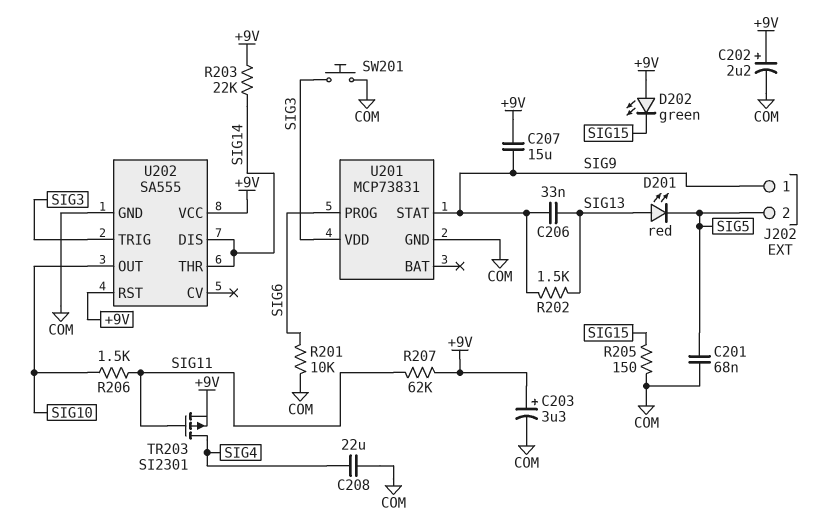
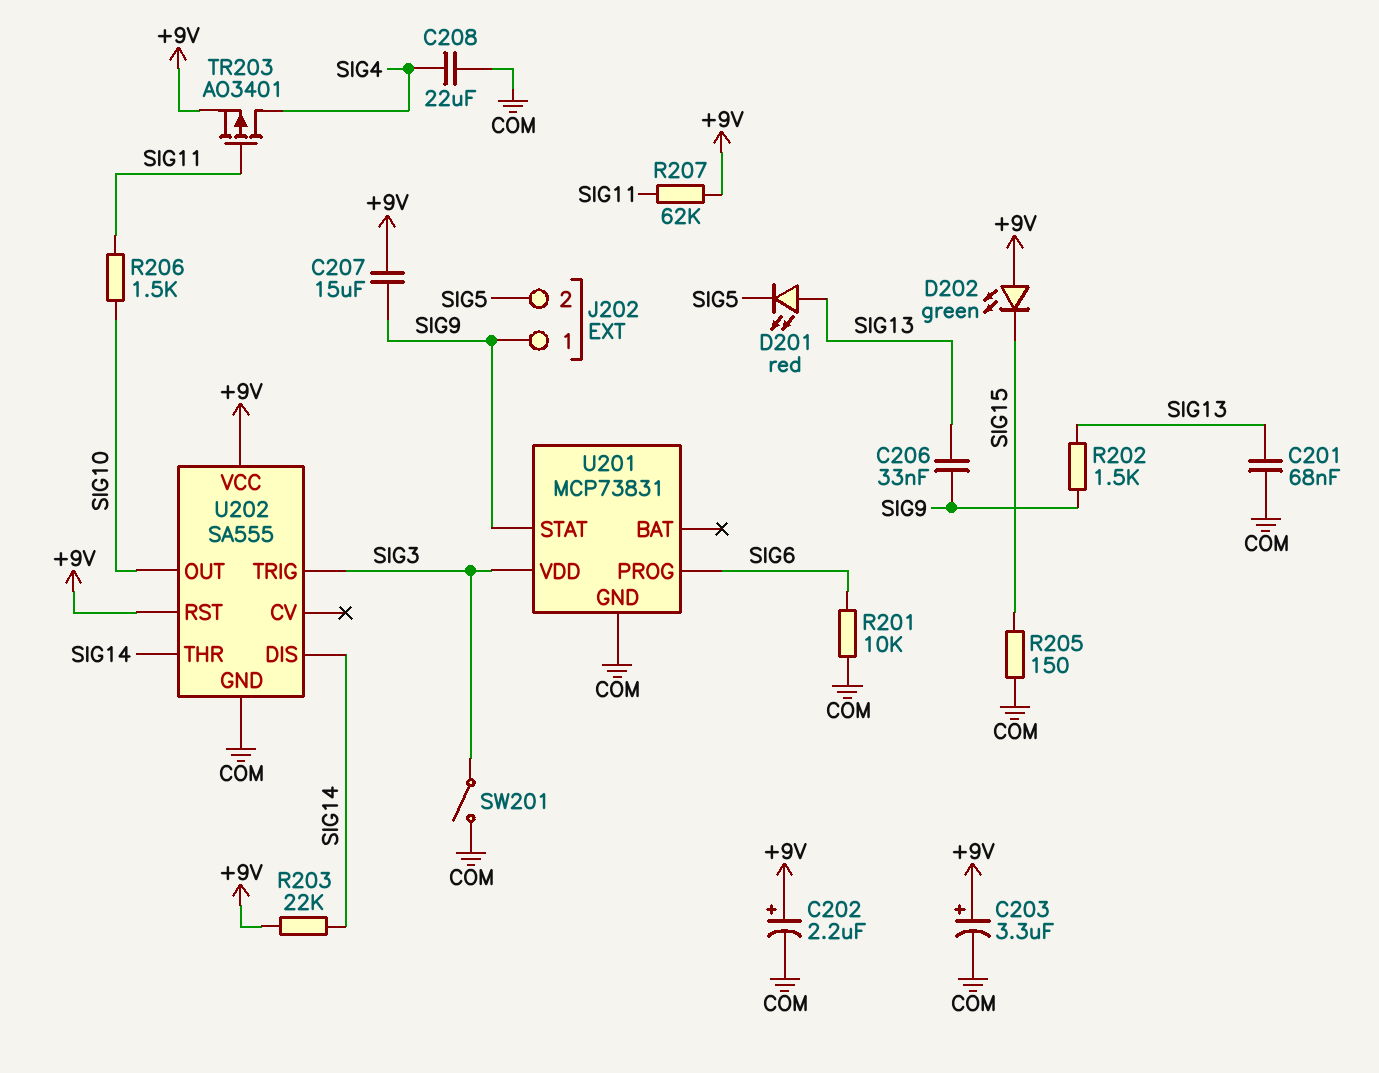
C201: 68nF (COM, SIG5) -> 68nF (COM, SIG13)
SW201: button (COM, SIG3) -> switch (COM, SIG3)
TR203: PMOS SI2301 (G SIG11, D SIG4, S +9V) -> PMOS AO3401 (G SIG11, D SIG4, S +9V)

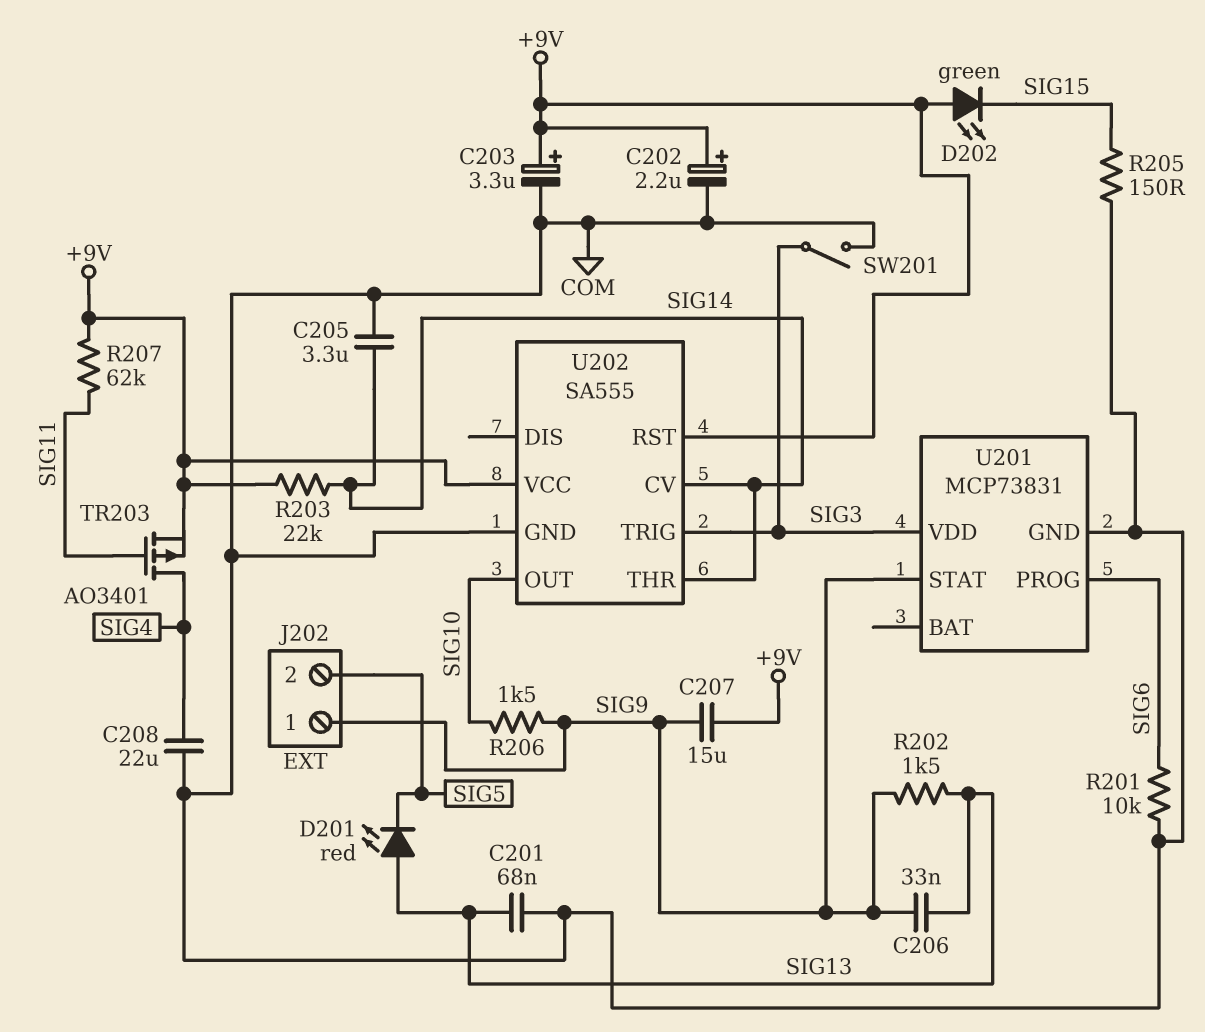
C205: none -> 3.3uF (COM, SIG14)
R206: 1.5k (SIG10, SIG11) -> 1.5k (SIG9, SIG10)
U202 pin CV: none -> SIG14
U202 pin DIS: SIG14 -> none

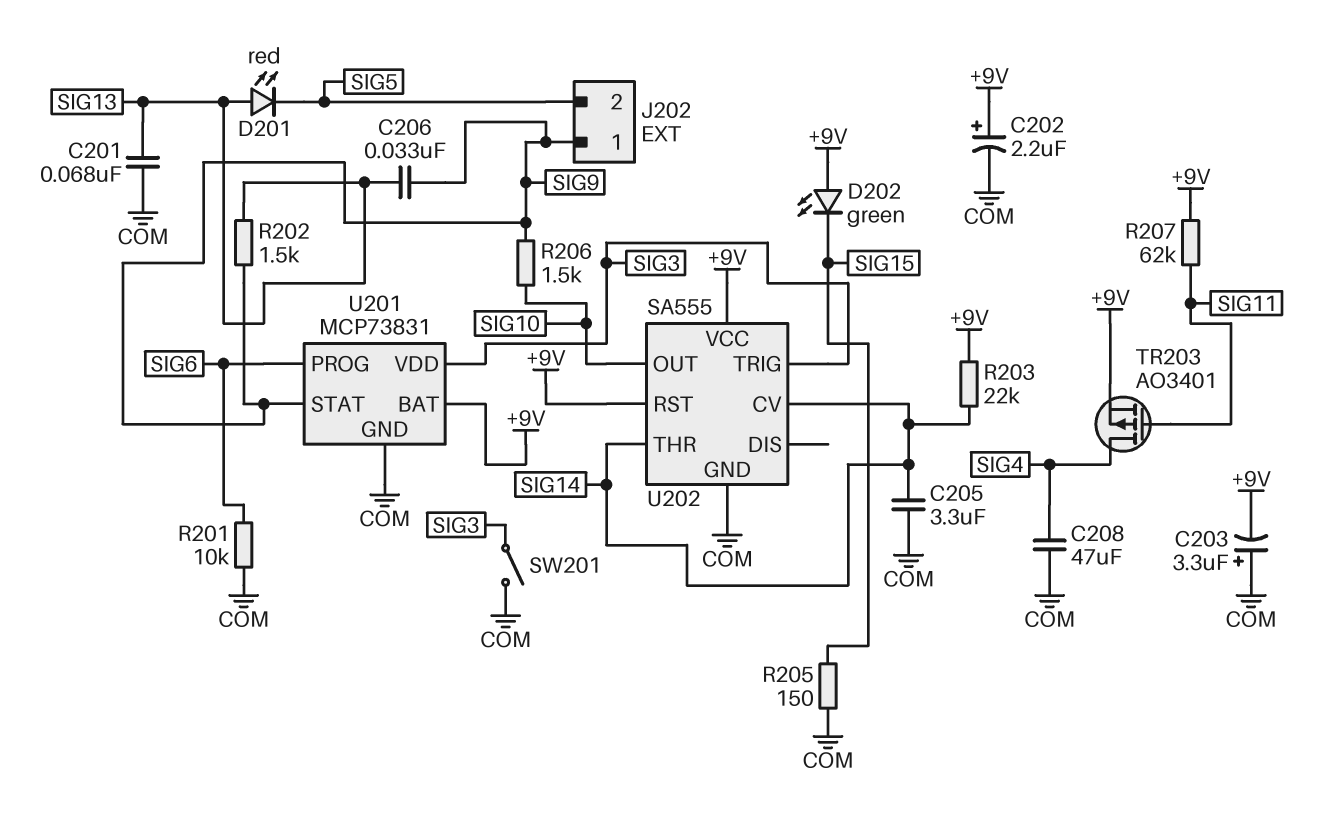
C203: 3.3uF (plus +9V, minus COM) -> 3.3uF (plus COM, minus +9V)
C207: 15uF (+9V, SIG9) -> none
C208: 22uF (COM, SIG4) -> 47uF (COM, SIG4)
U201 pin BAT: none -> +9V

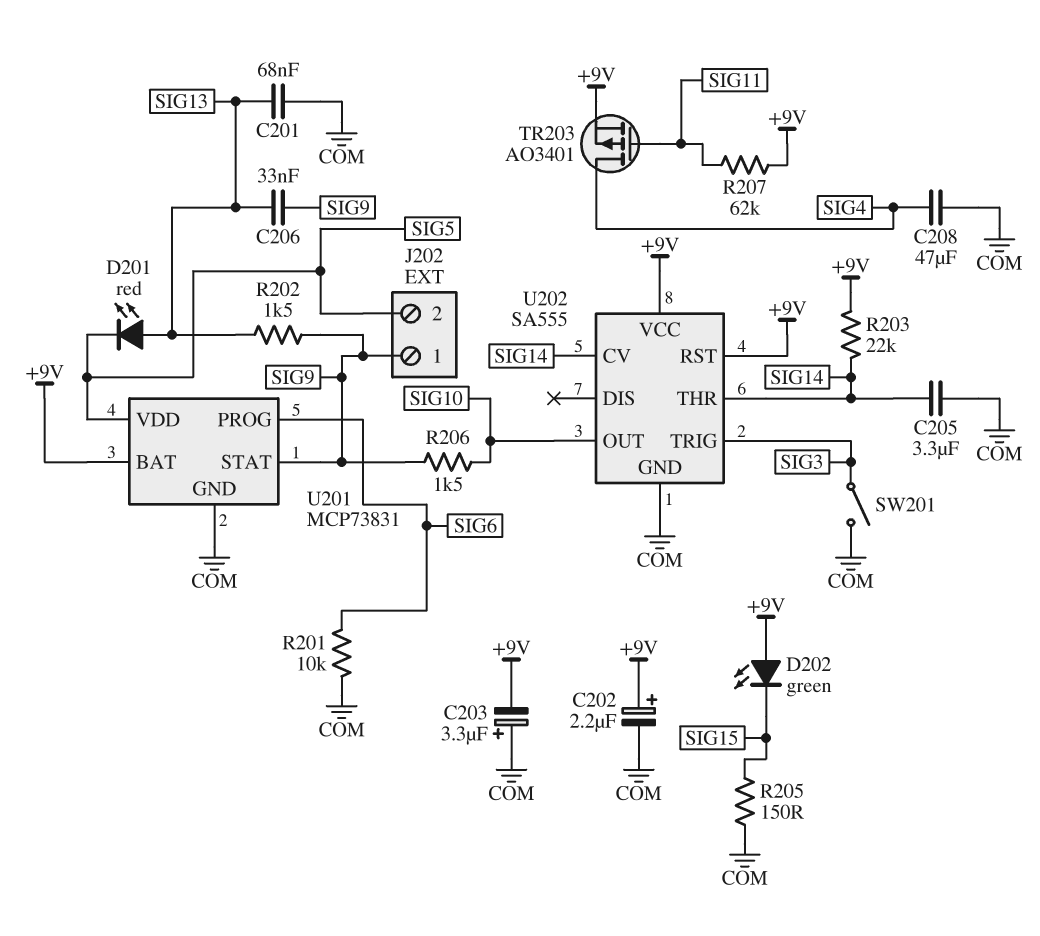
U201 pin VDD: SIG3 -> SIG5

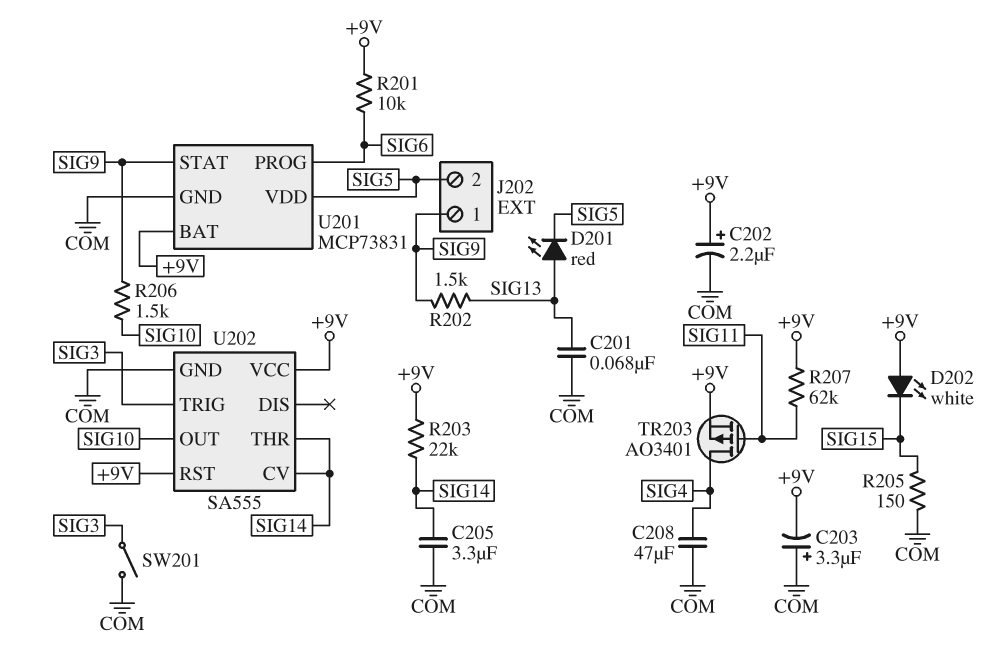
C206: 33nF (SIG9, SIG13) -> none
D202: LED green (A +9V, K SIG15) -> LED white (A +9V, K SIG15)
R201: 10k (COM, SIG6) -> 10k (+9V, SIG6)

